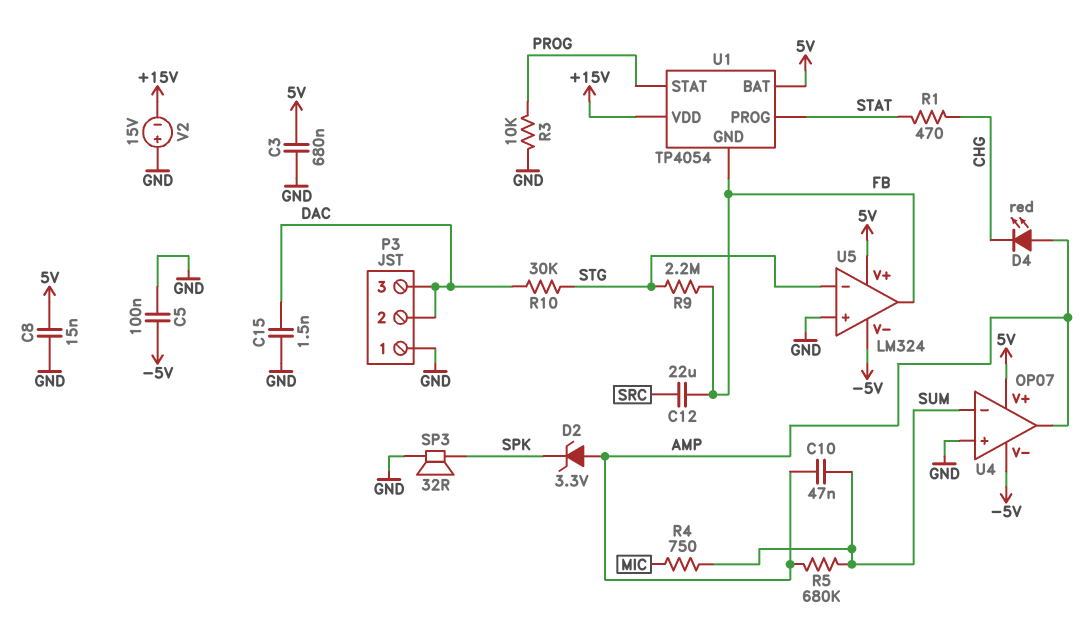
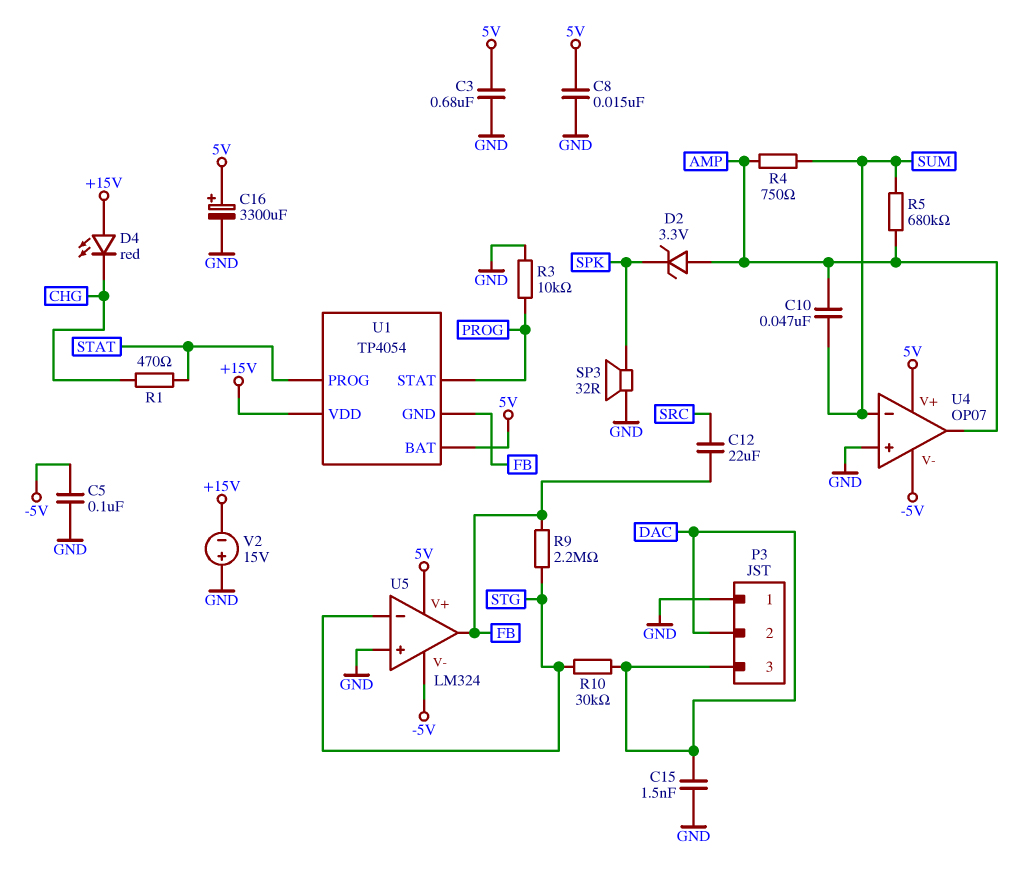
C16: none -> 3300uF (plus 5V, minus GND)
D4: LED red (A AMP, K CHG) -> LED red (A +15V, K CHG)
R4: 750 (MIC, SUM) -> 750 (AMP, SUM)

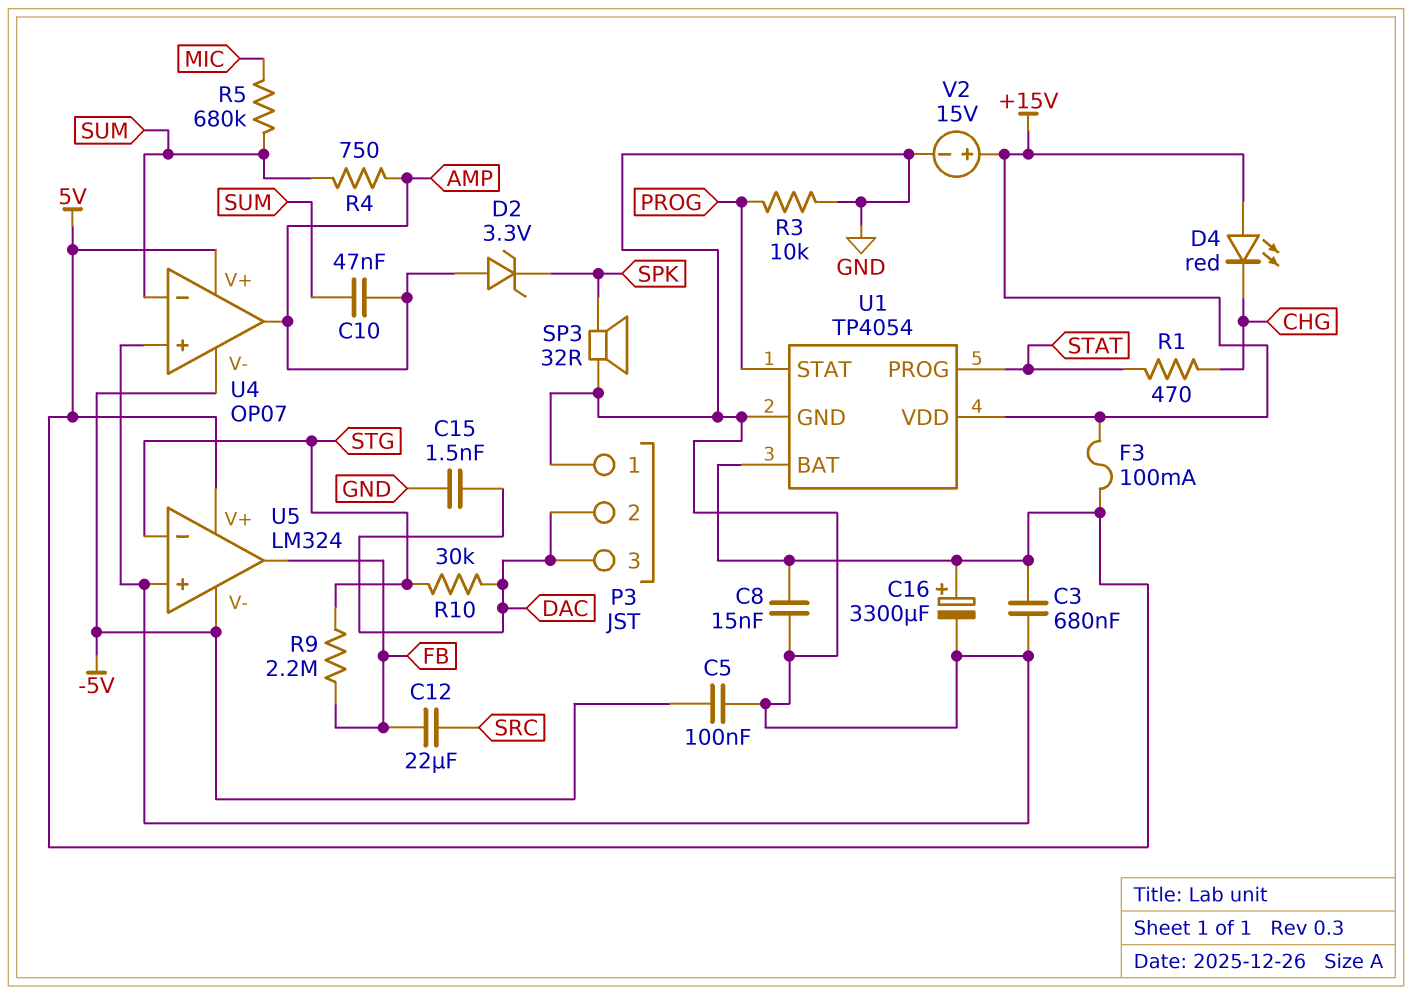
F3: none -> 100mA (+15V, 5V)
R5: 680k (AMP, SUM) -> 680k (MIC, SUM)
U1 pin GND: FB -> GND
V2: 15V (plus GND, minus +15V) -> 15V (plus +15V, minus GND)

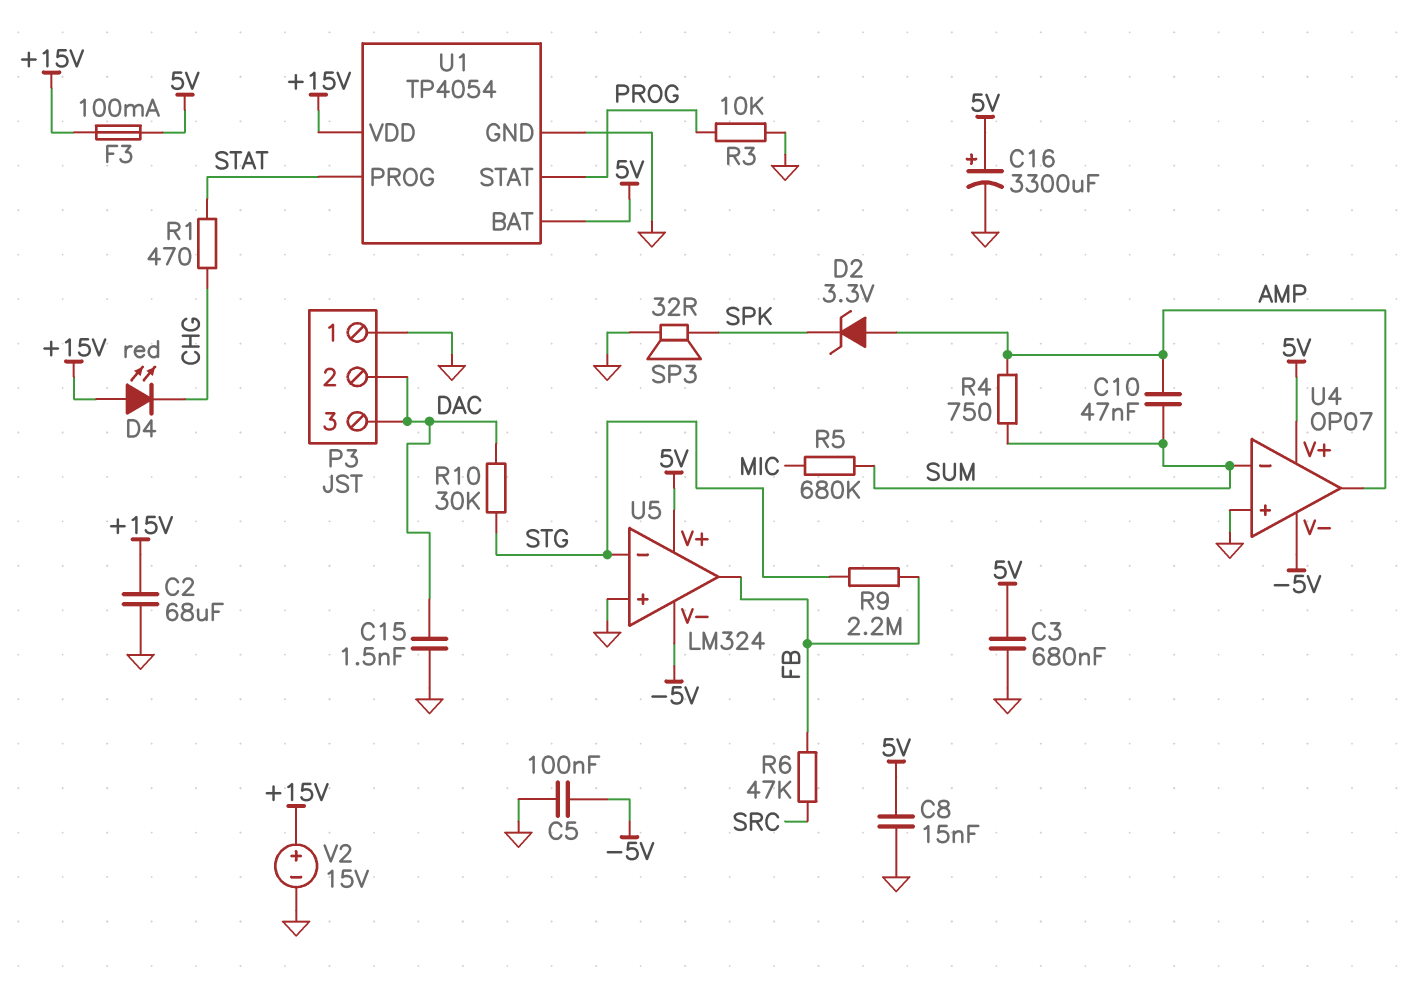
C2: none -> 68uF (+15V, GND)
C12: 22uF (FB, SRC) -> none
R6: none -> 47k (FB, SRC)

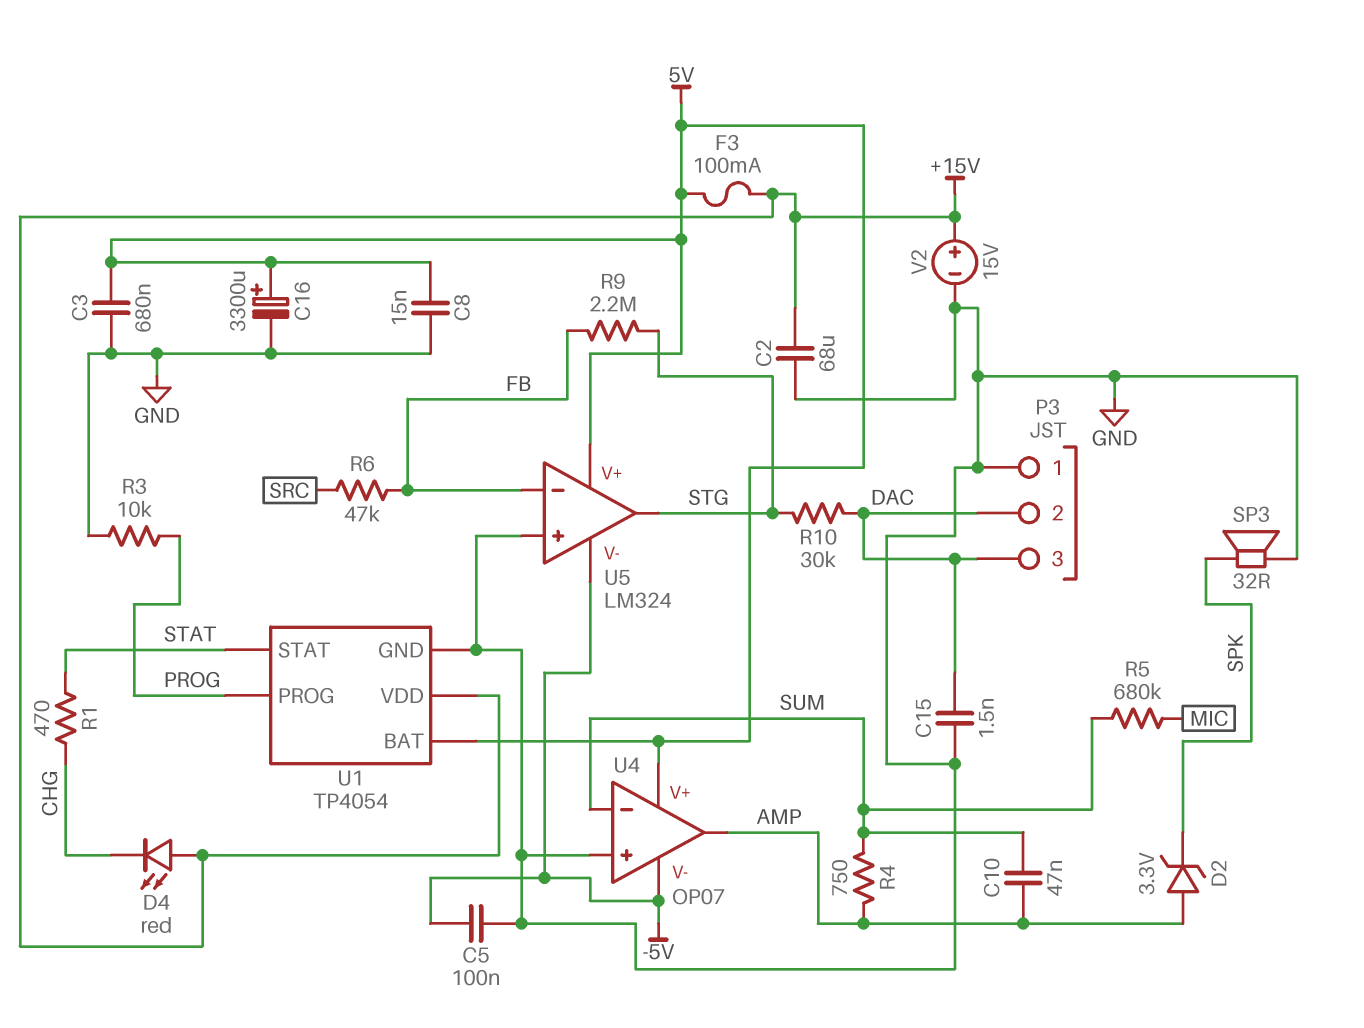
U1 pin PROG: STAT -> PROG
U1 pin STAT: PROG -> STAT
U5 pin in-: STG -> FB
U5 pin out: FB -> STG

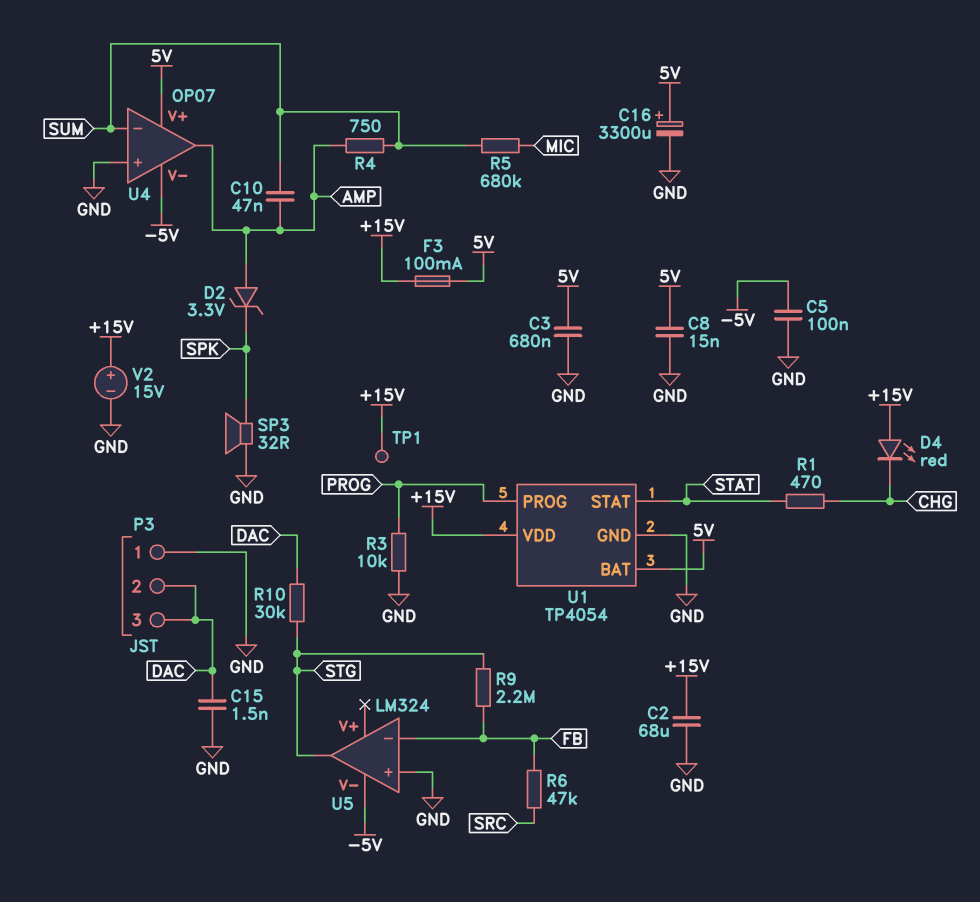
TP1: none -> test point (+15V)
U5 pin V+: 5V -> none

